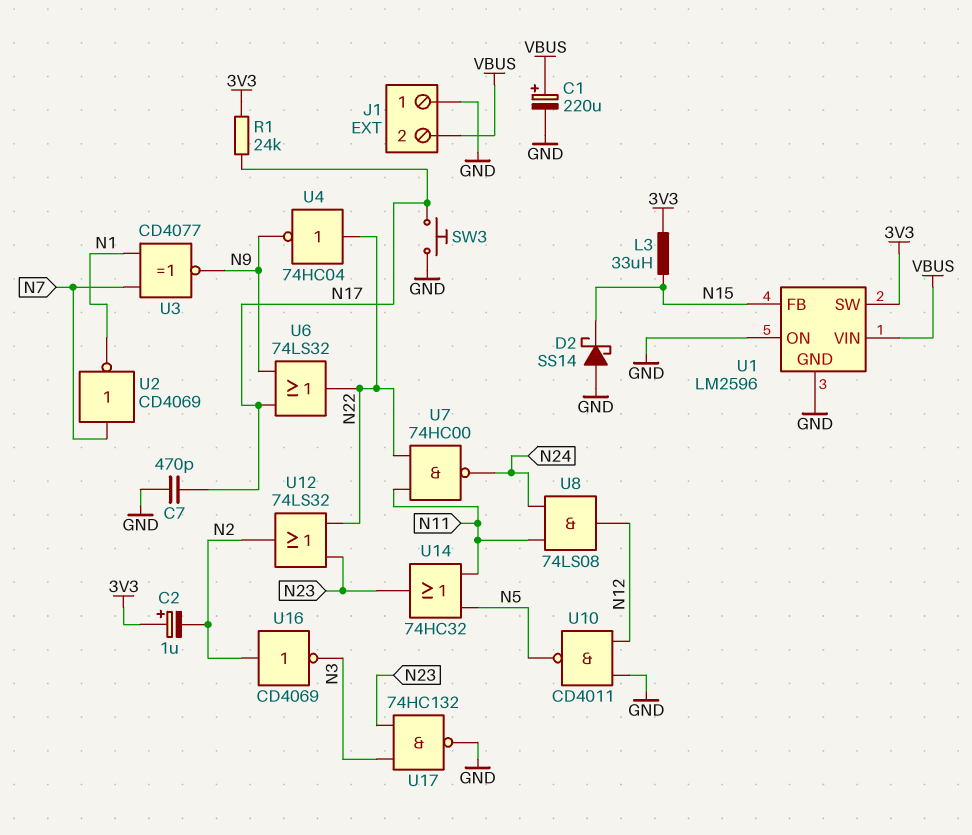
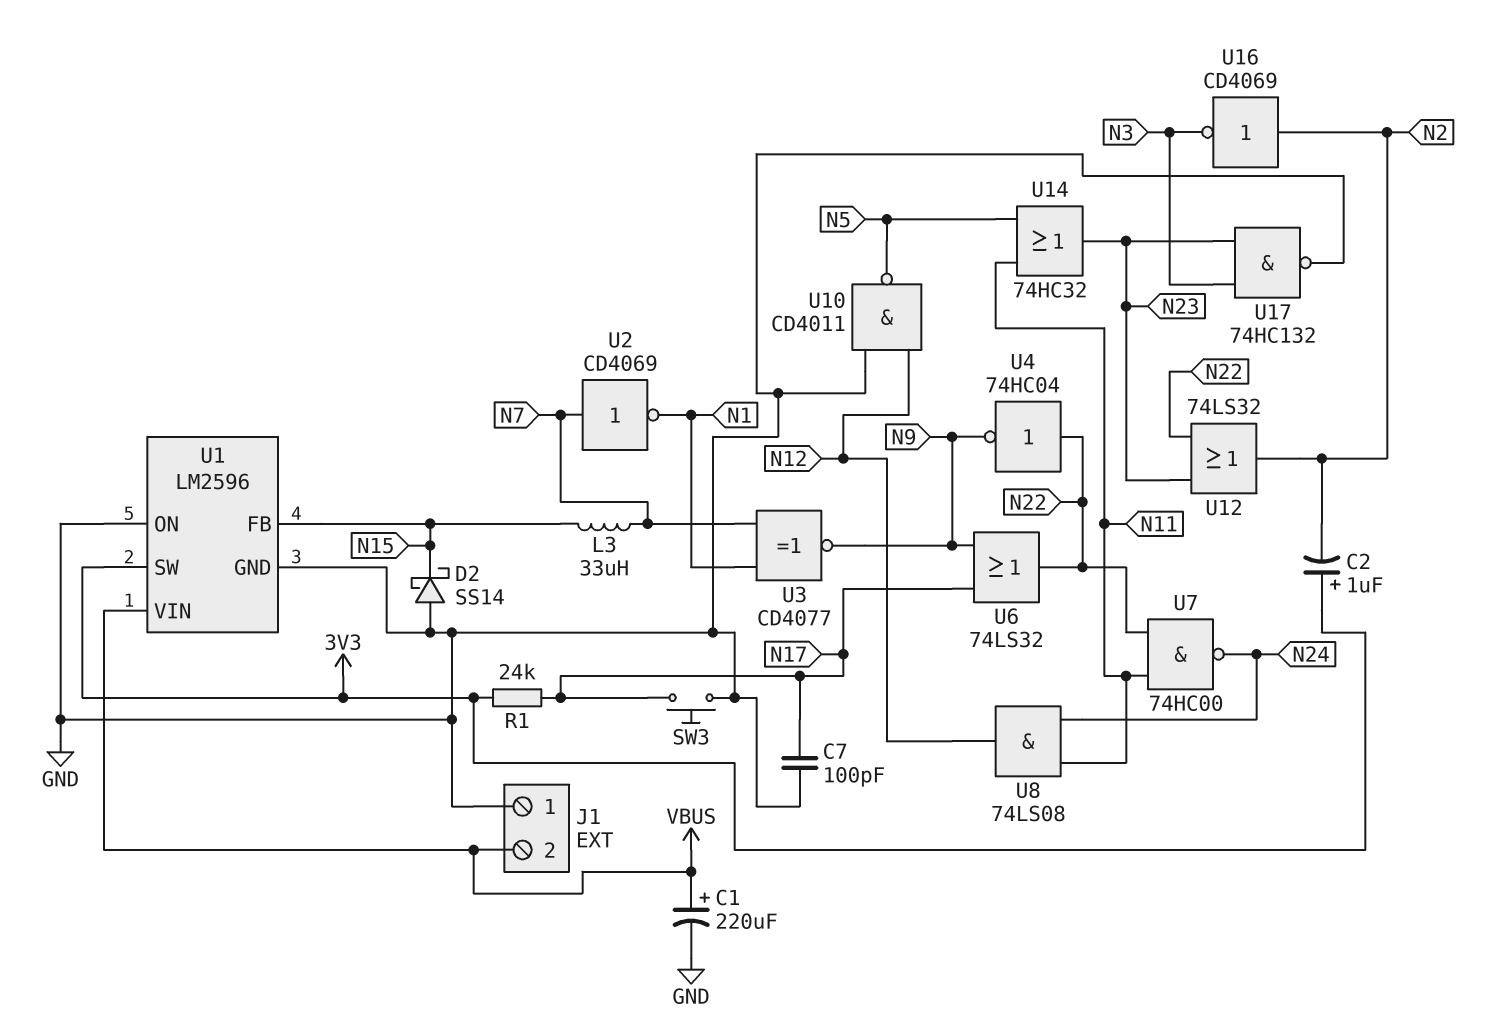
C7: 470pF (GND, N17) -> 100pF (GND, N17)
L3: 33uH (3V3, N15) -> 33uH (N7, N15)

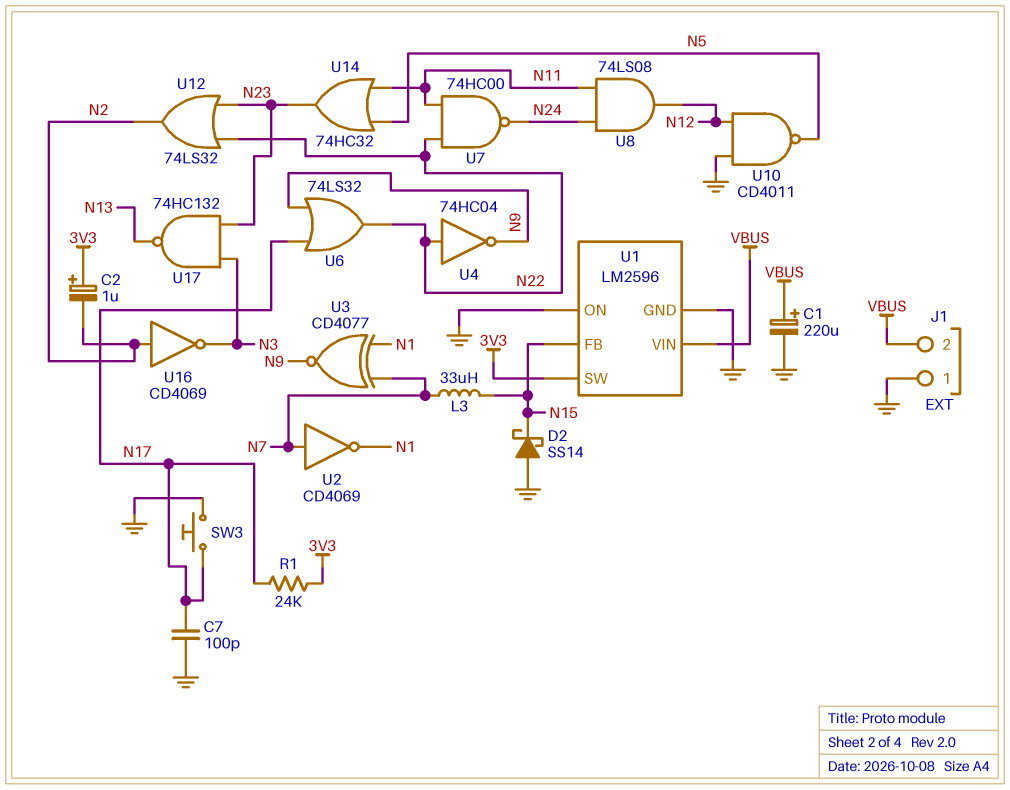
U17: NAND 74HC132 (in N3, in N23, out GND) -> NAND 74HC132 (in N3, in N23, out N13)

